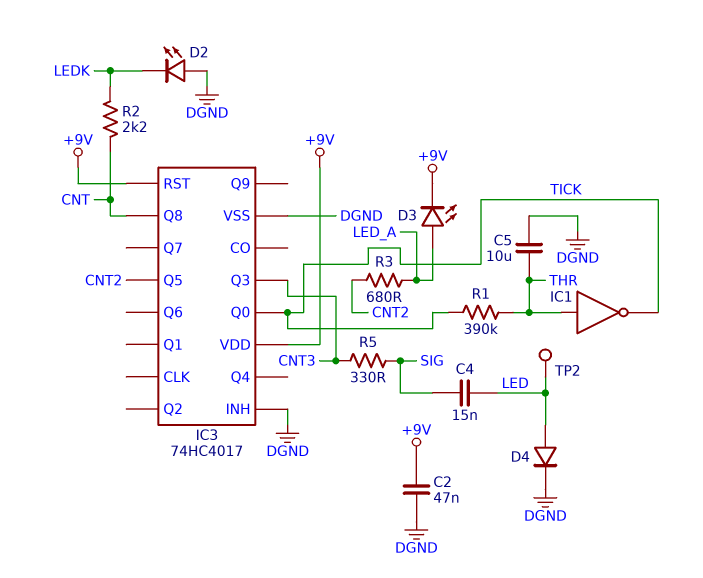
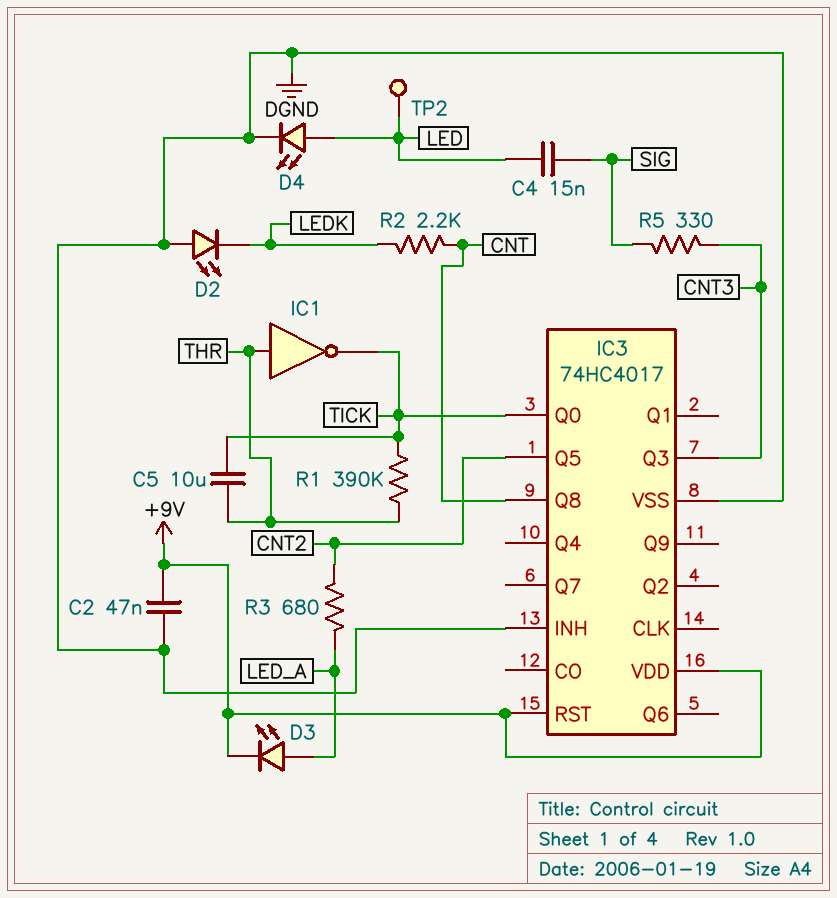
C5: 10uF (DGND, THR) -> 10uF (THR, TICK)
D4: diode (A LED, K DGND) -> LED (A LED, K DGND)

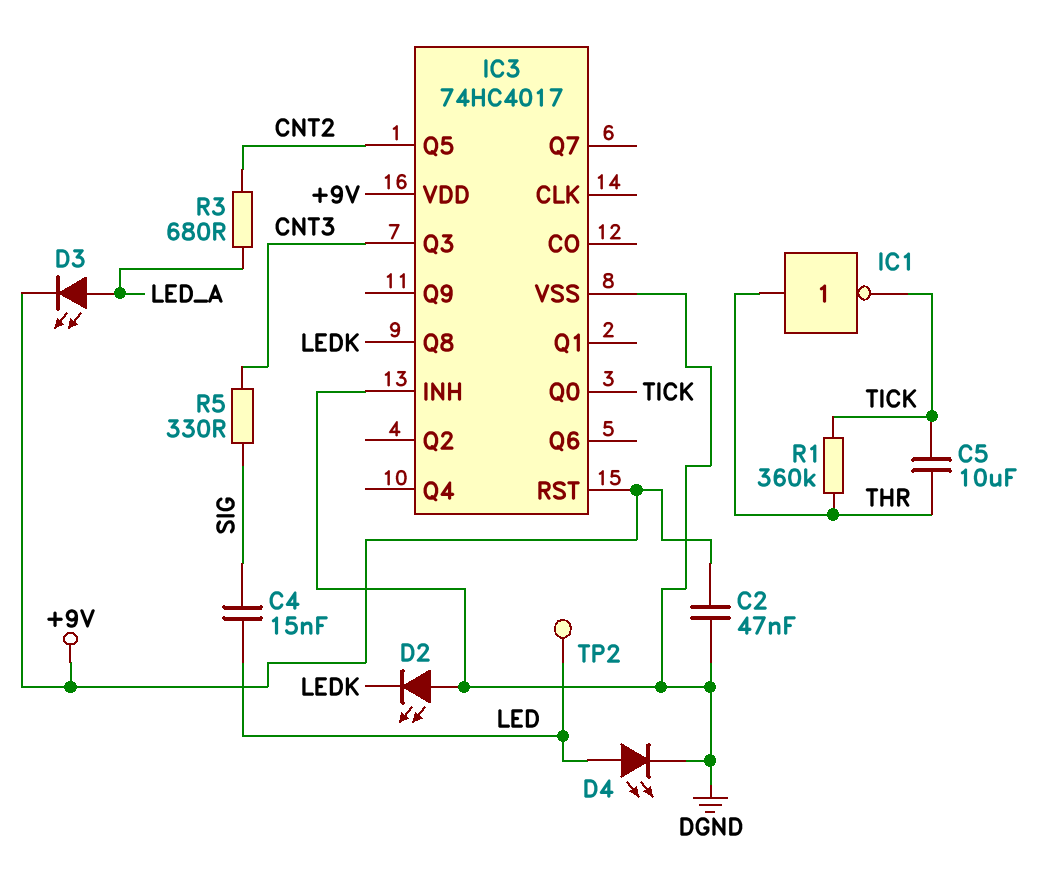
IC3 pin Q8: CNT -> LEDK
R1: 390k (THR, TICK) -> 360k (THR, TICK)
R2: 2.2k (CNT, LEDK) -> none

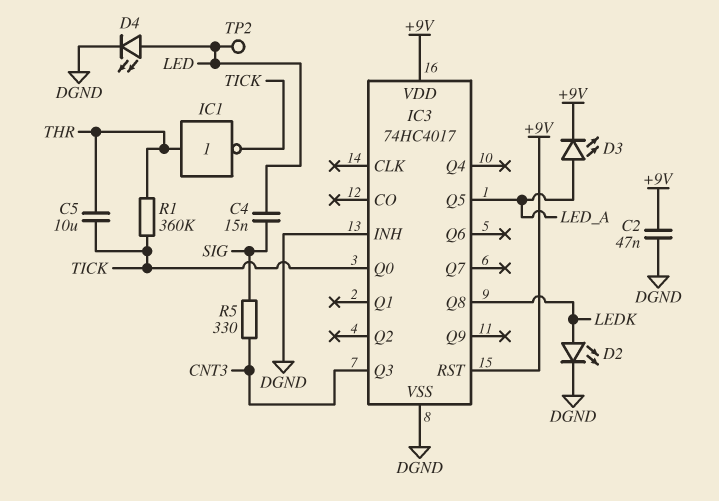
D2: LED (A DGND, K LEDK) -> LED (A LEDK, K DGND)
IC3 pin Q5: CNT2 -> LED_A
R3: 680 (CNT2, LED_A) -> none

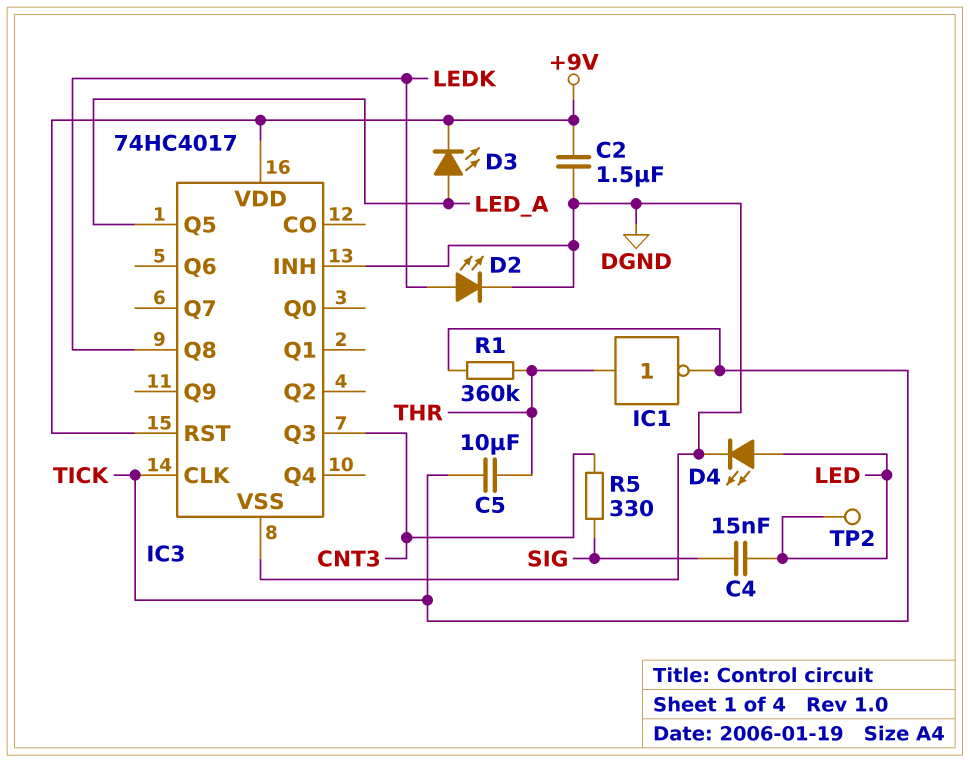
C2: 47nF (+9V, DGND) -> 1.5uF (+9V, DGND)
IC3 pin CLK: none -> TICK
IC3 pin Q0: TICK -> none

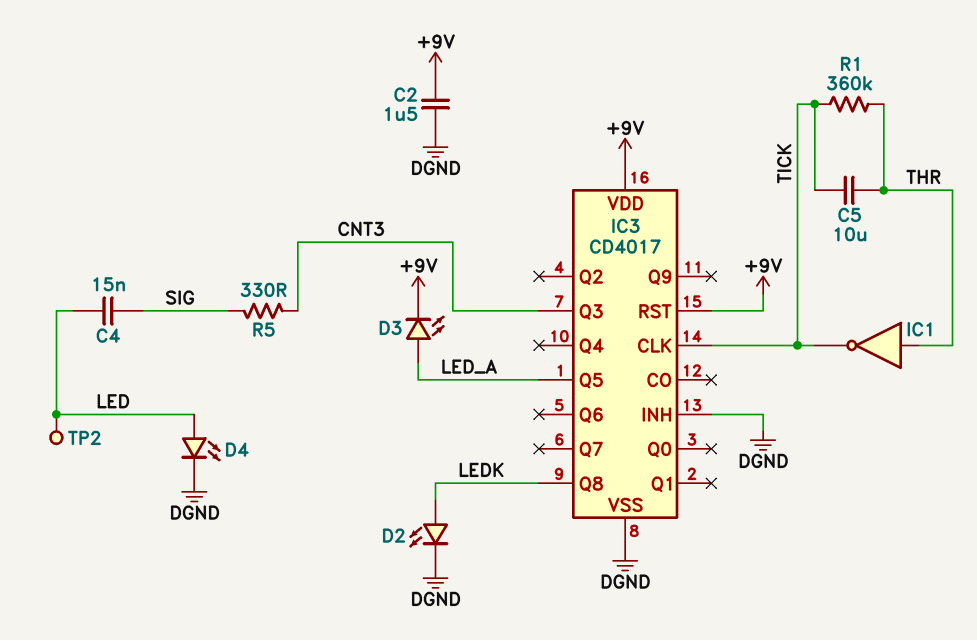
IC3: 74HC4017 -> CD4017

